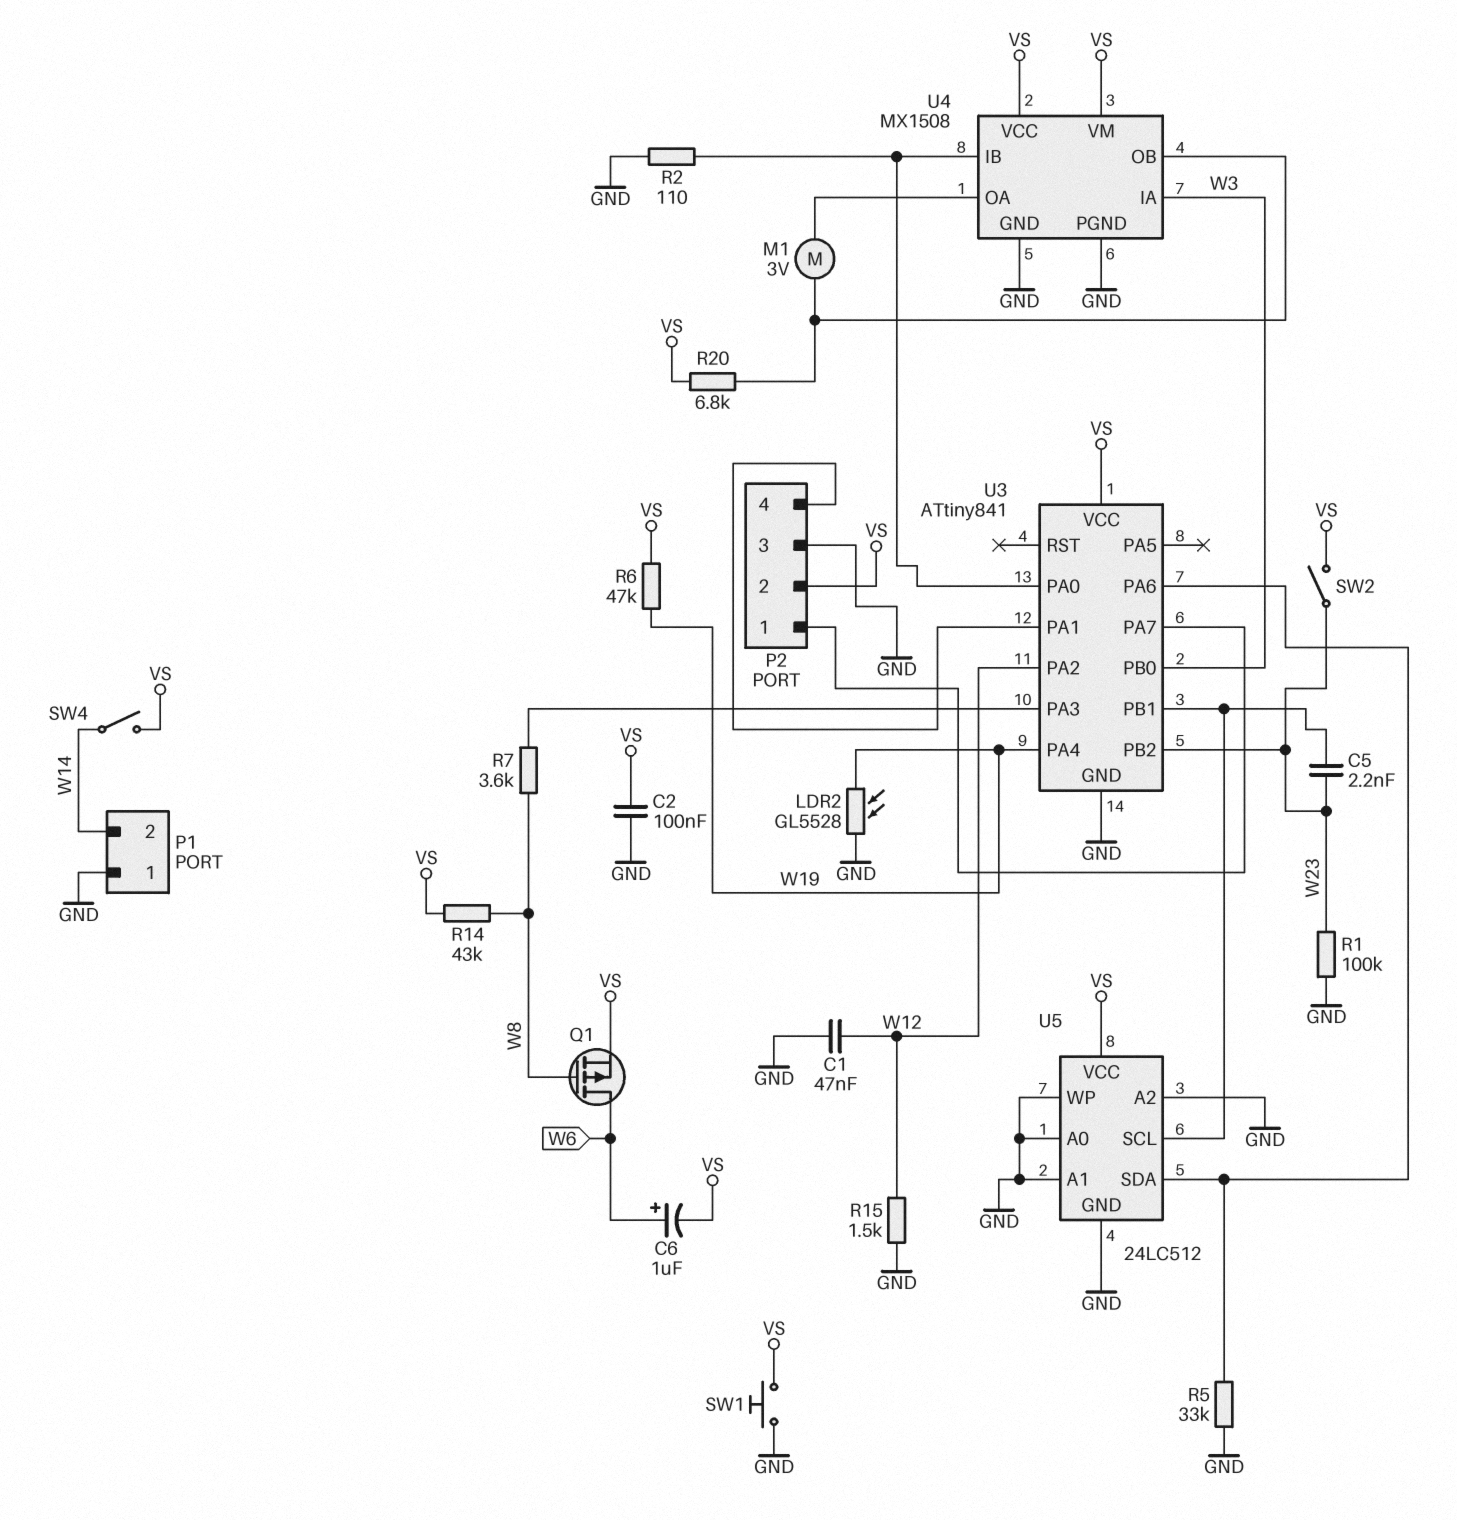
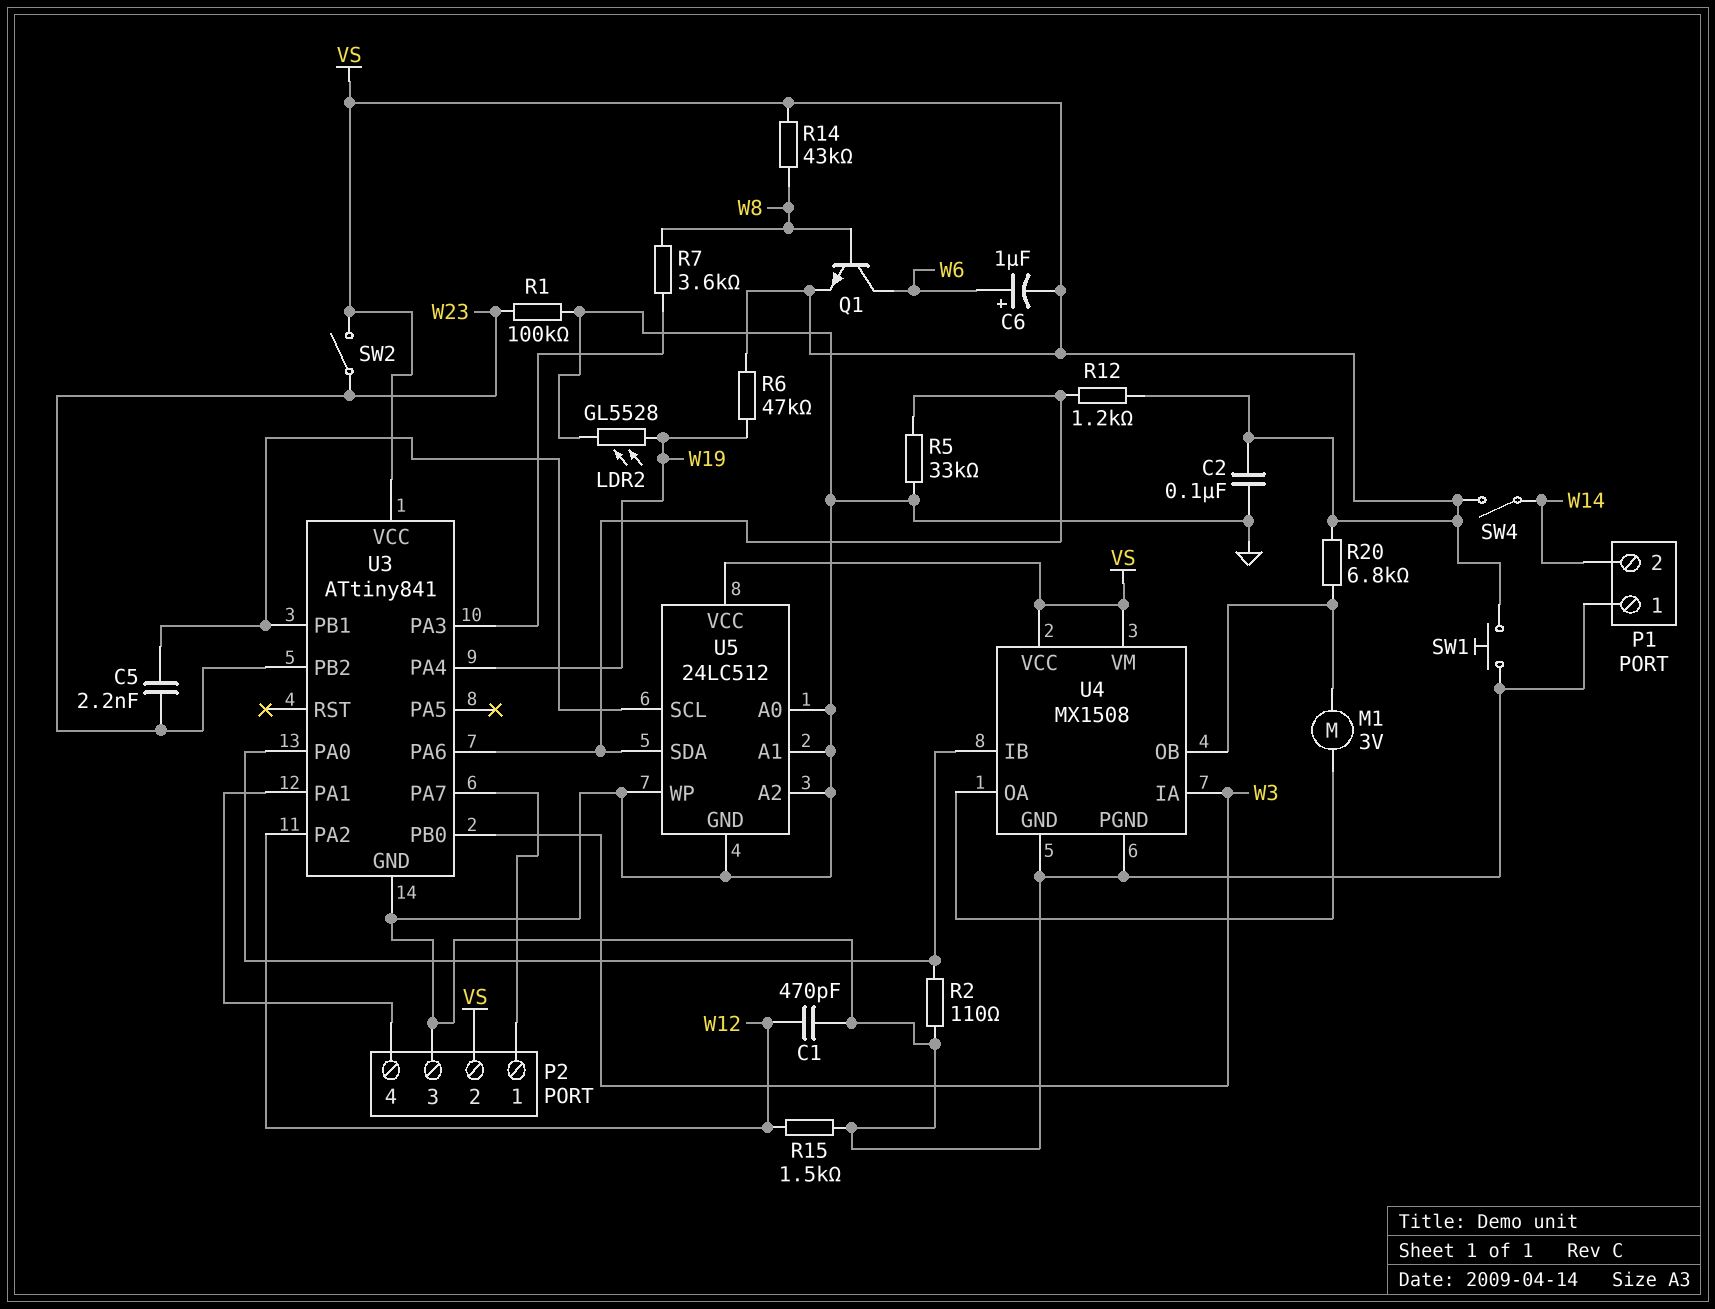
C1: 47nF (GND, W12) -> 470pF (GND, W12)
Q1: PMOS (G W8, D W6, S VS) -> NPN (B W8, C W6, E VS)
R12: none -> 1.2k (U3/PA6, VS)

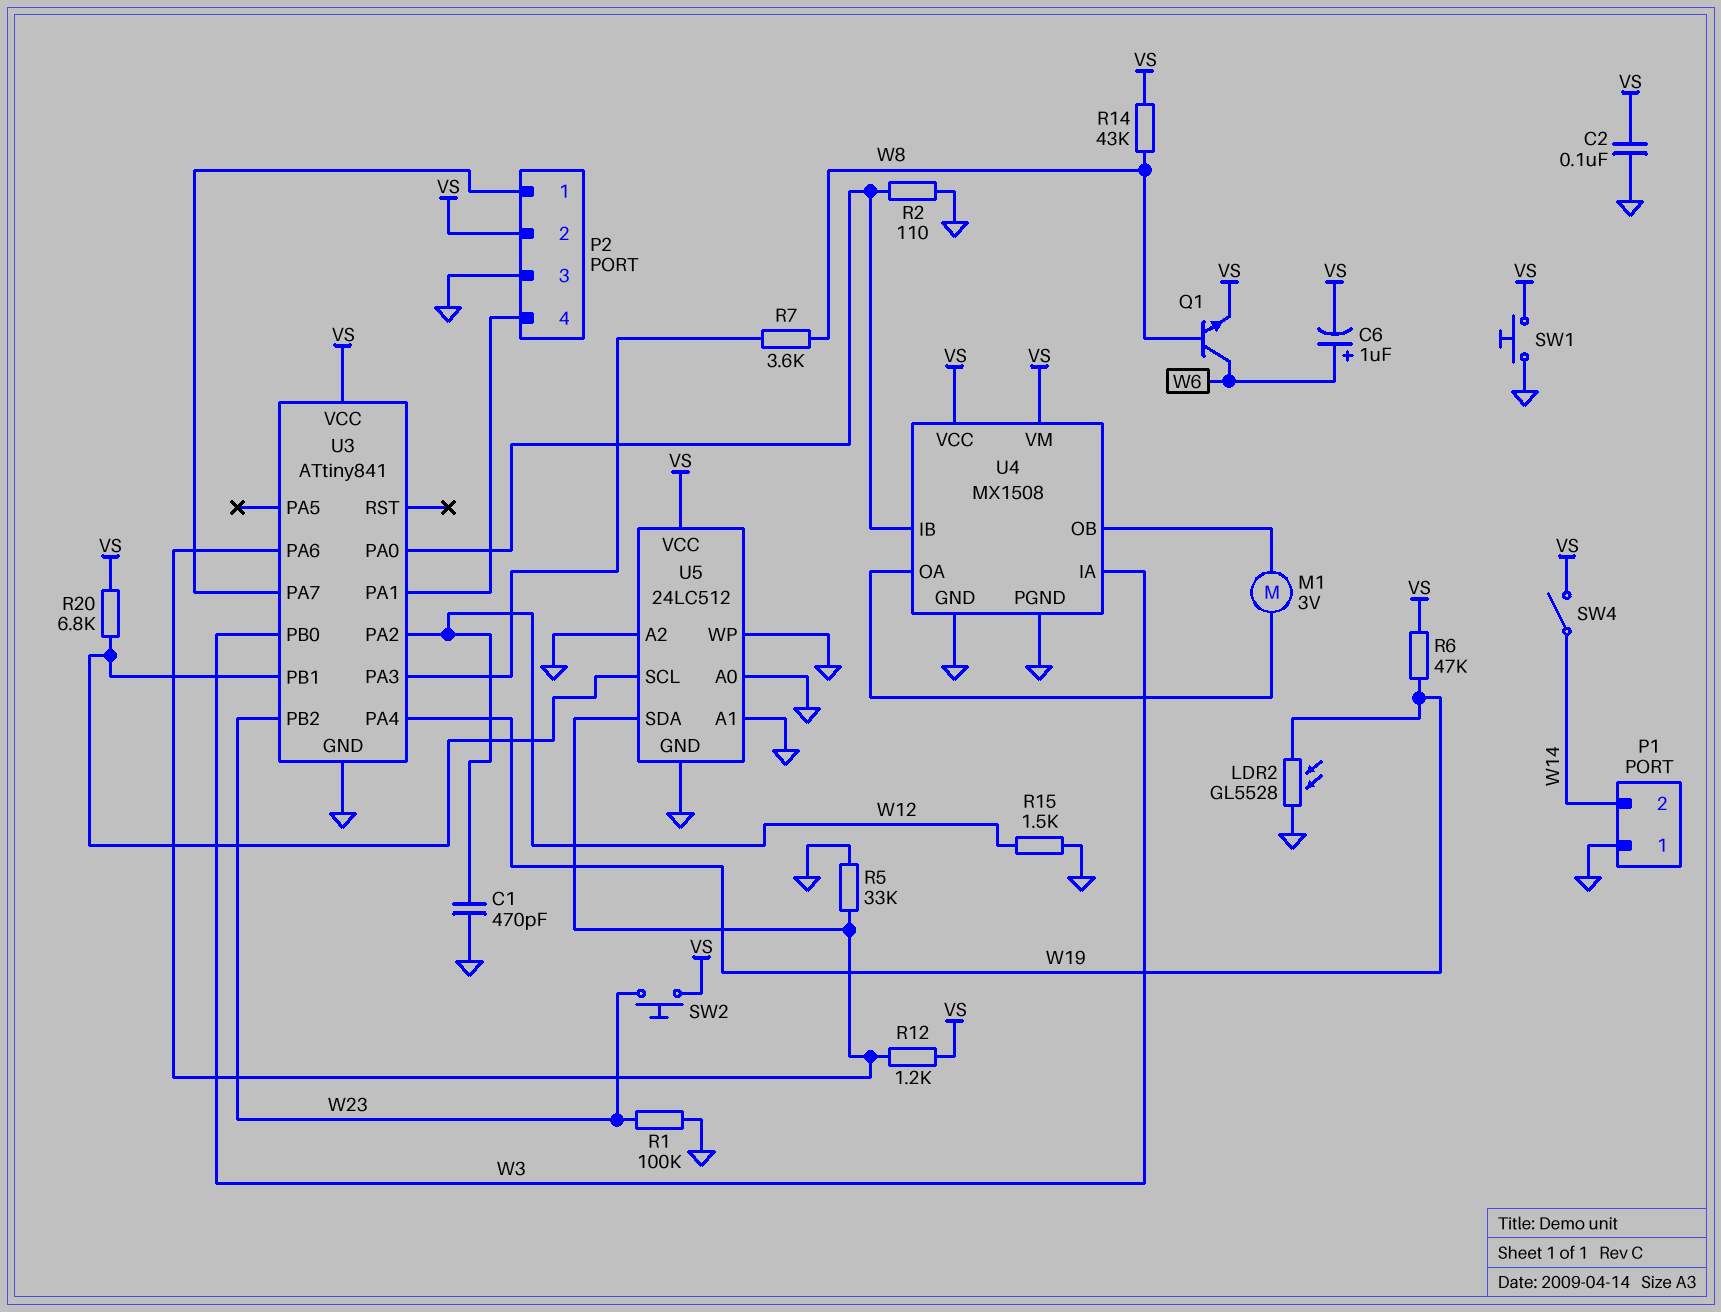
C5: 2.2nF (U3/PB1, W23) -> none
R20: 6.8k (U4/OB, VS) -> 6.8k (U3/PB1, VS)
SW2: switch (VS, W23) -> button (VS, W23)

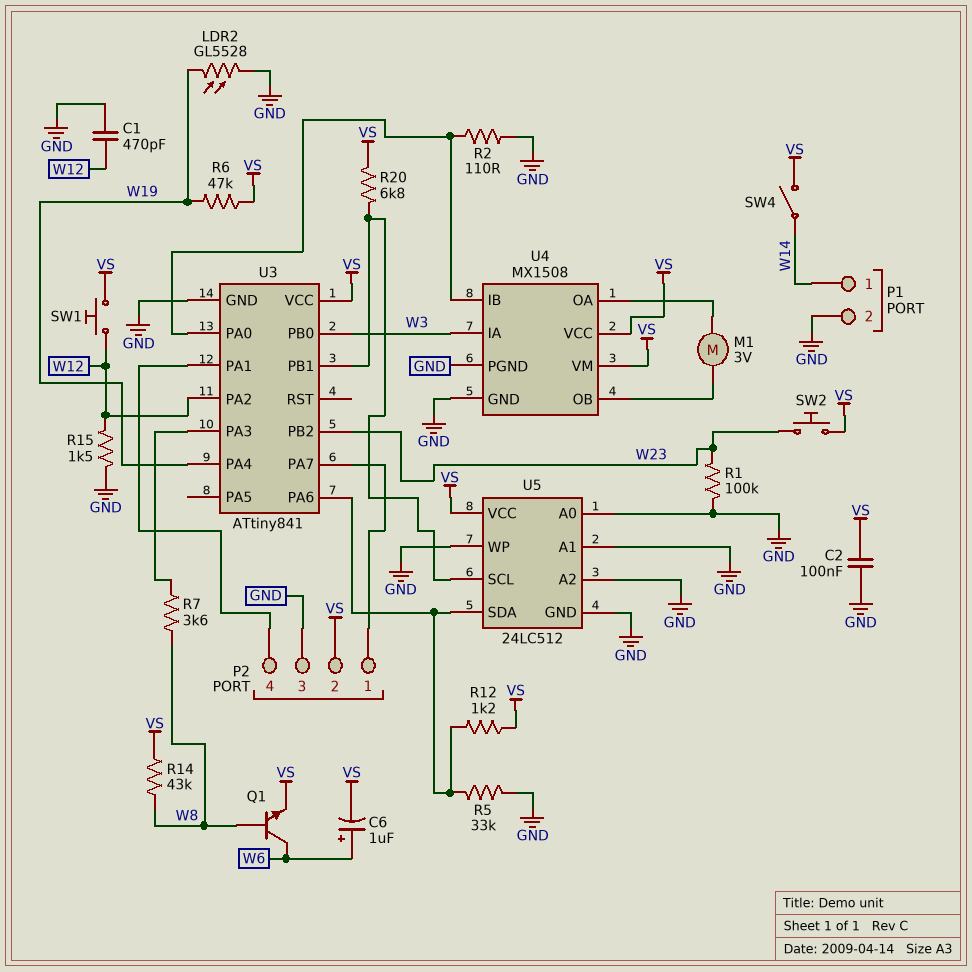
P1 pin 1: GND -> W14
P1 pin 2: W14 -> GND
SW1: button (GND, VS) -> button (VS, W12)

